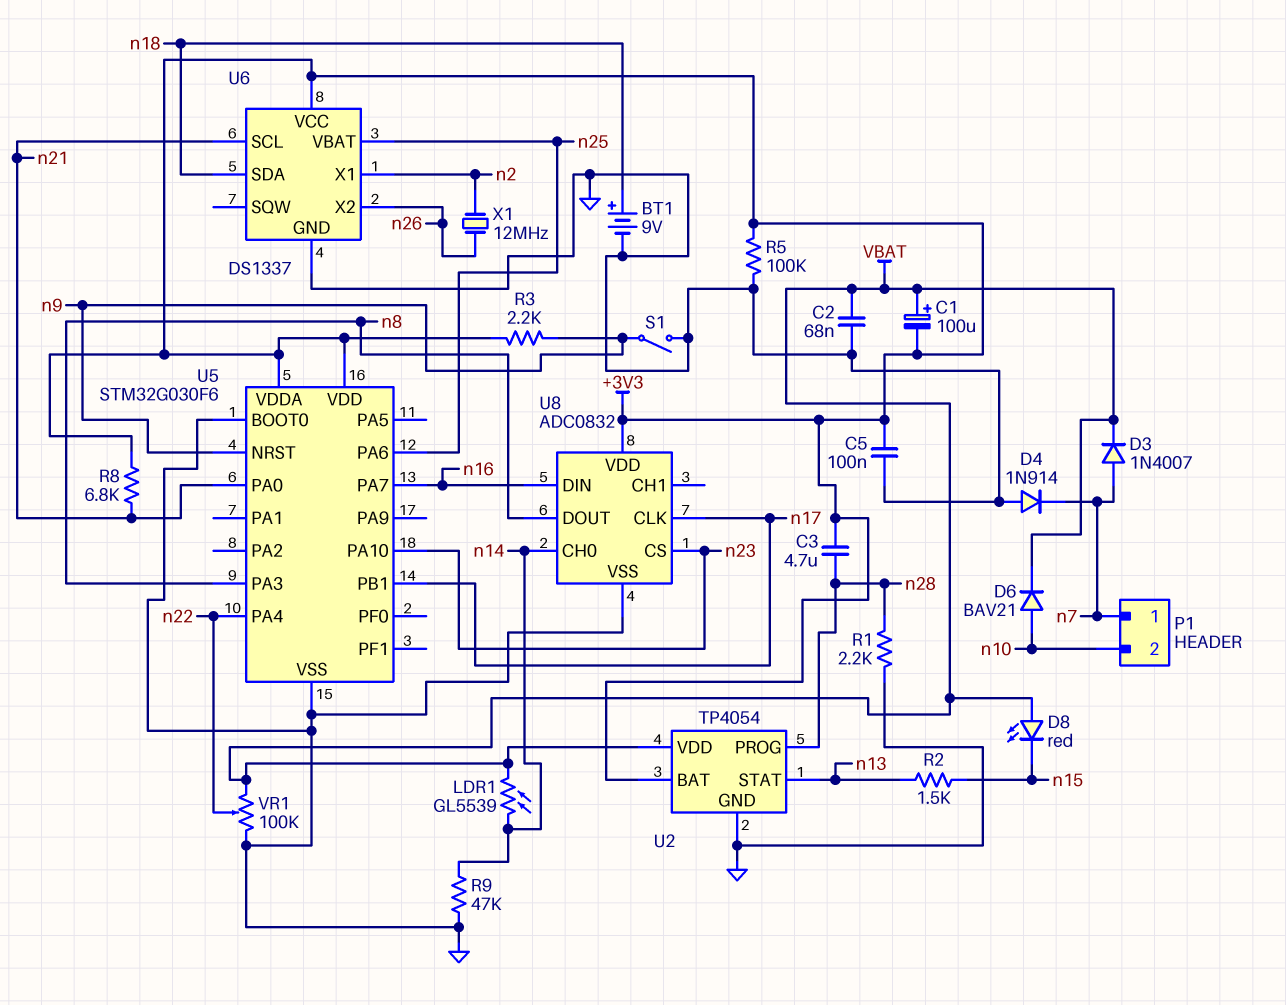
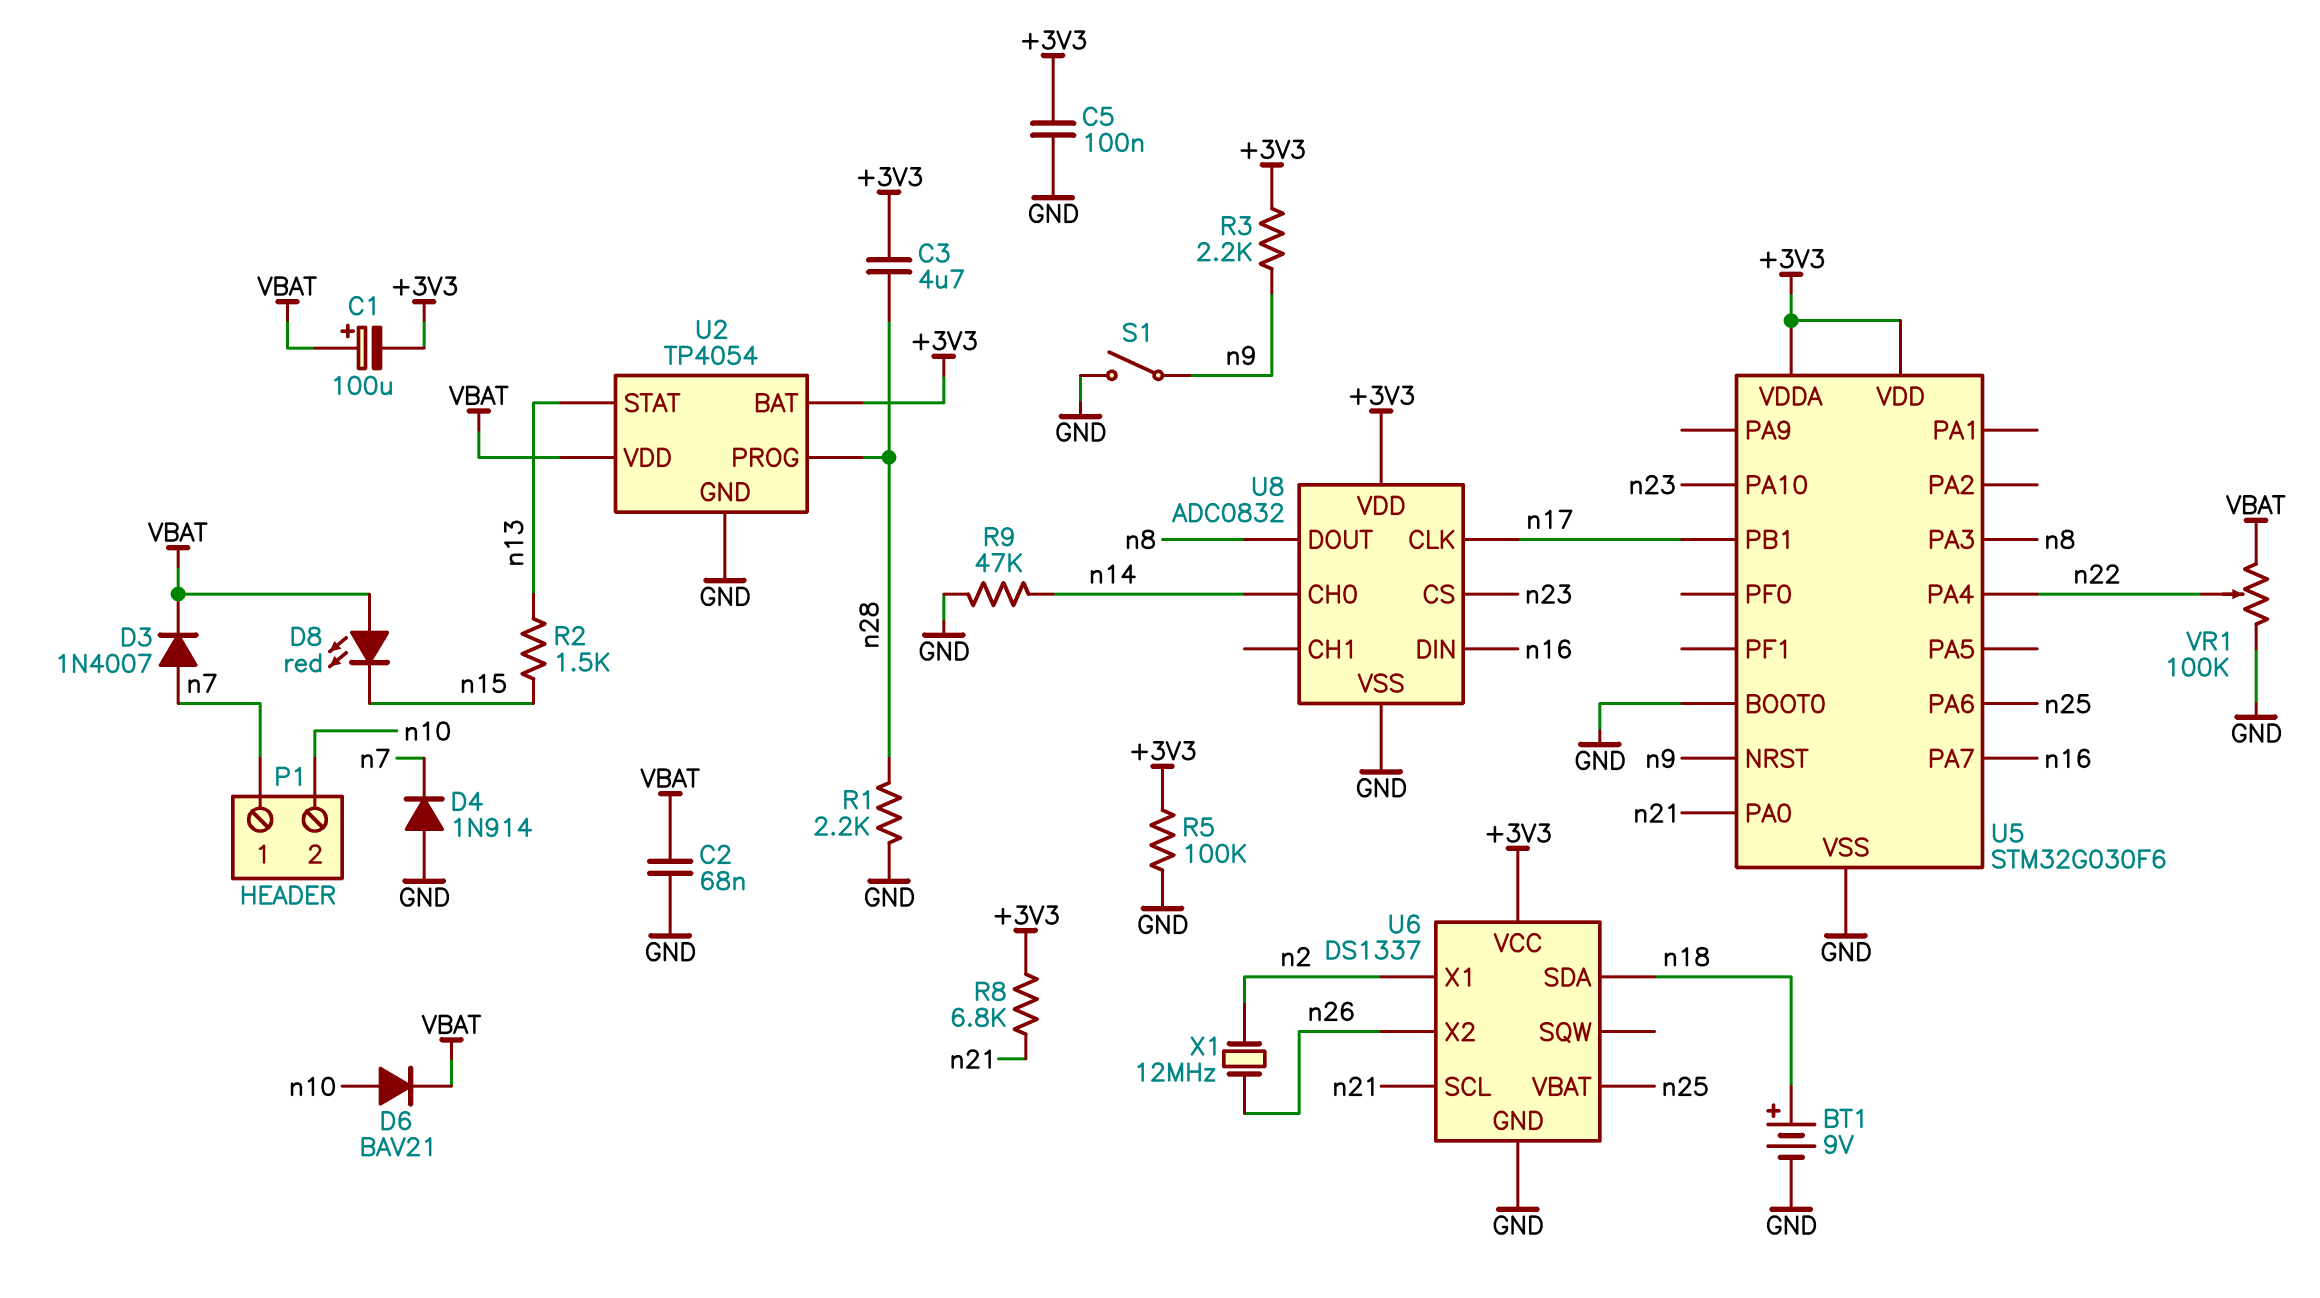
LDR1: GL5539 (VBAT, n14) -> none

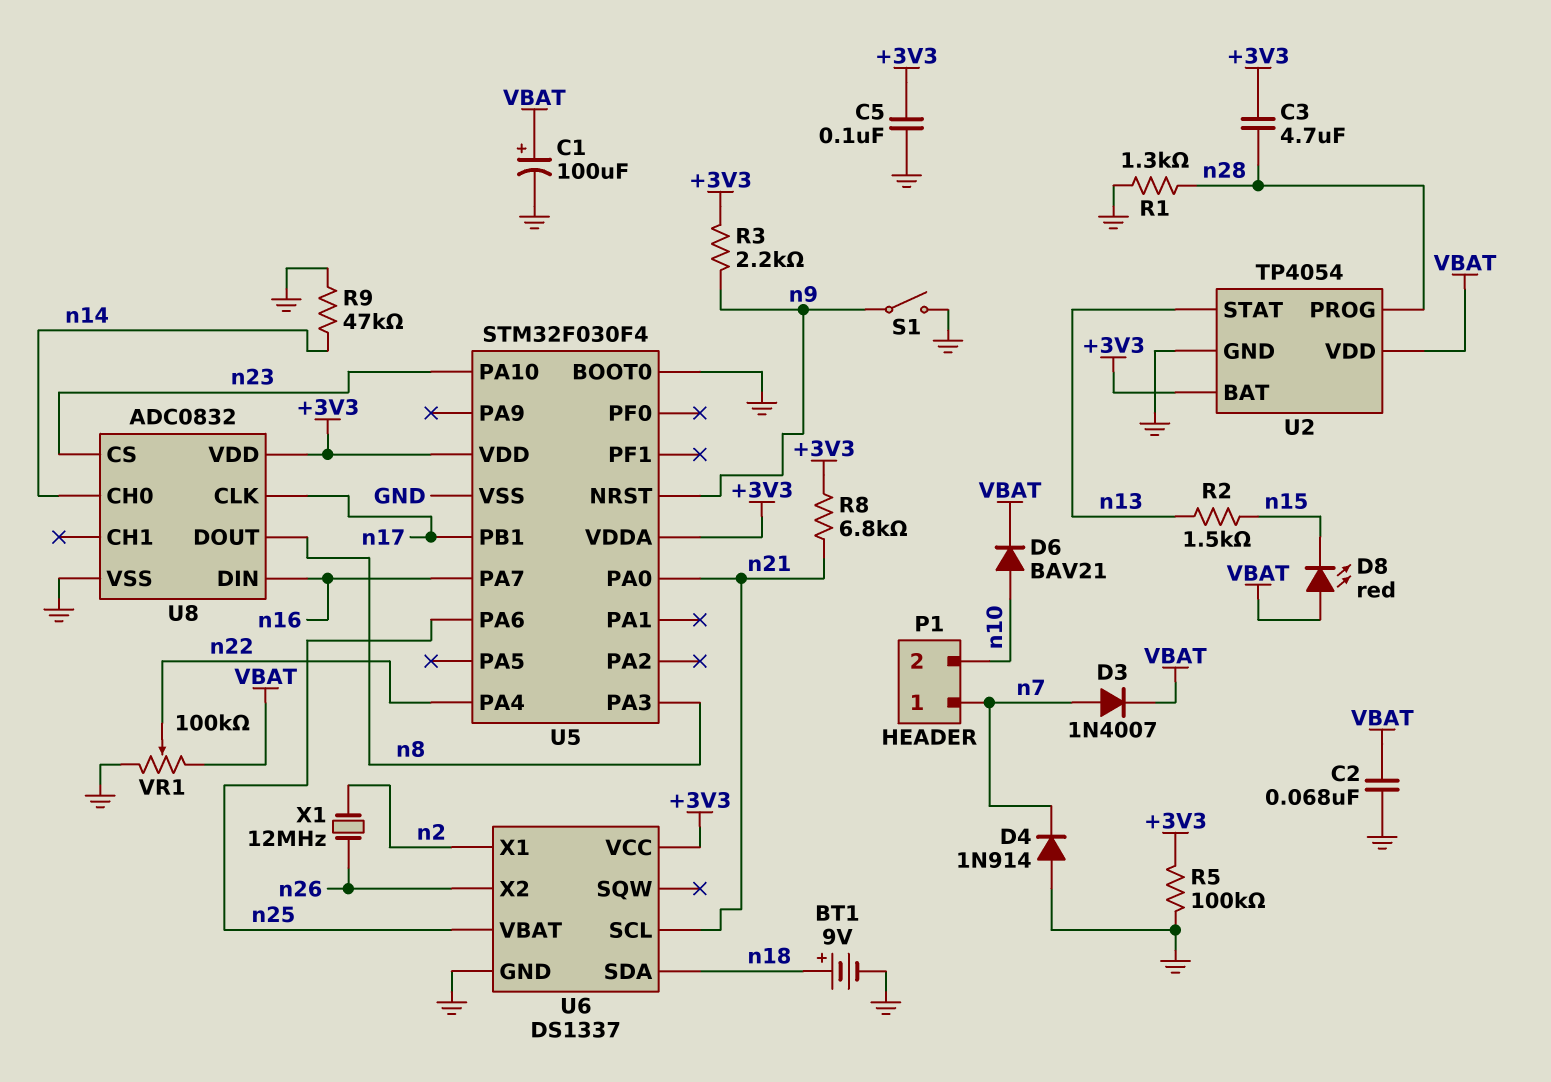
C1: 100uF (plus VBAT, minus +3V3) -> 100uF (plus VBAT, minus GND)
R1: 2.2k (GND, n28) -> 1.3k (GND, n28)
U5: STM32G030F6 -> STM32F030F4

